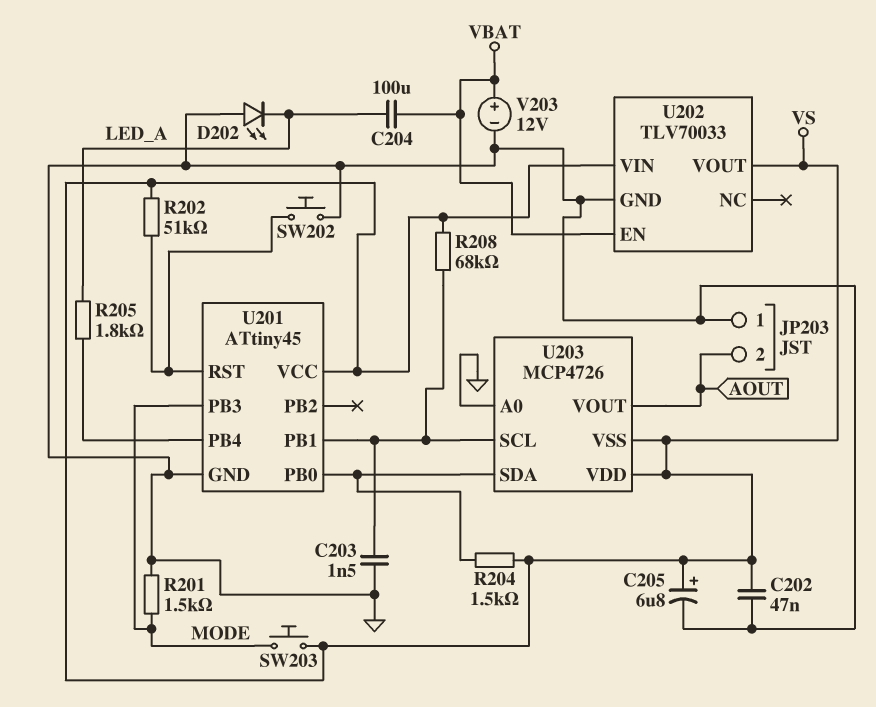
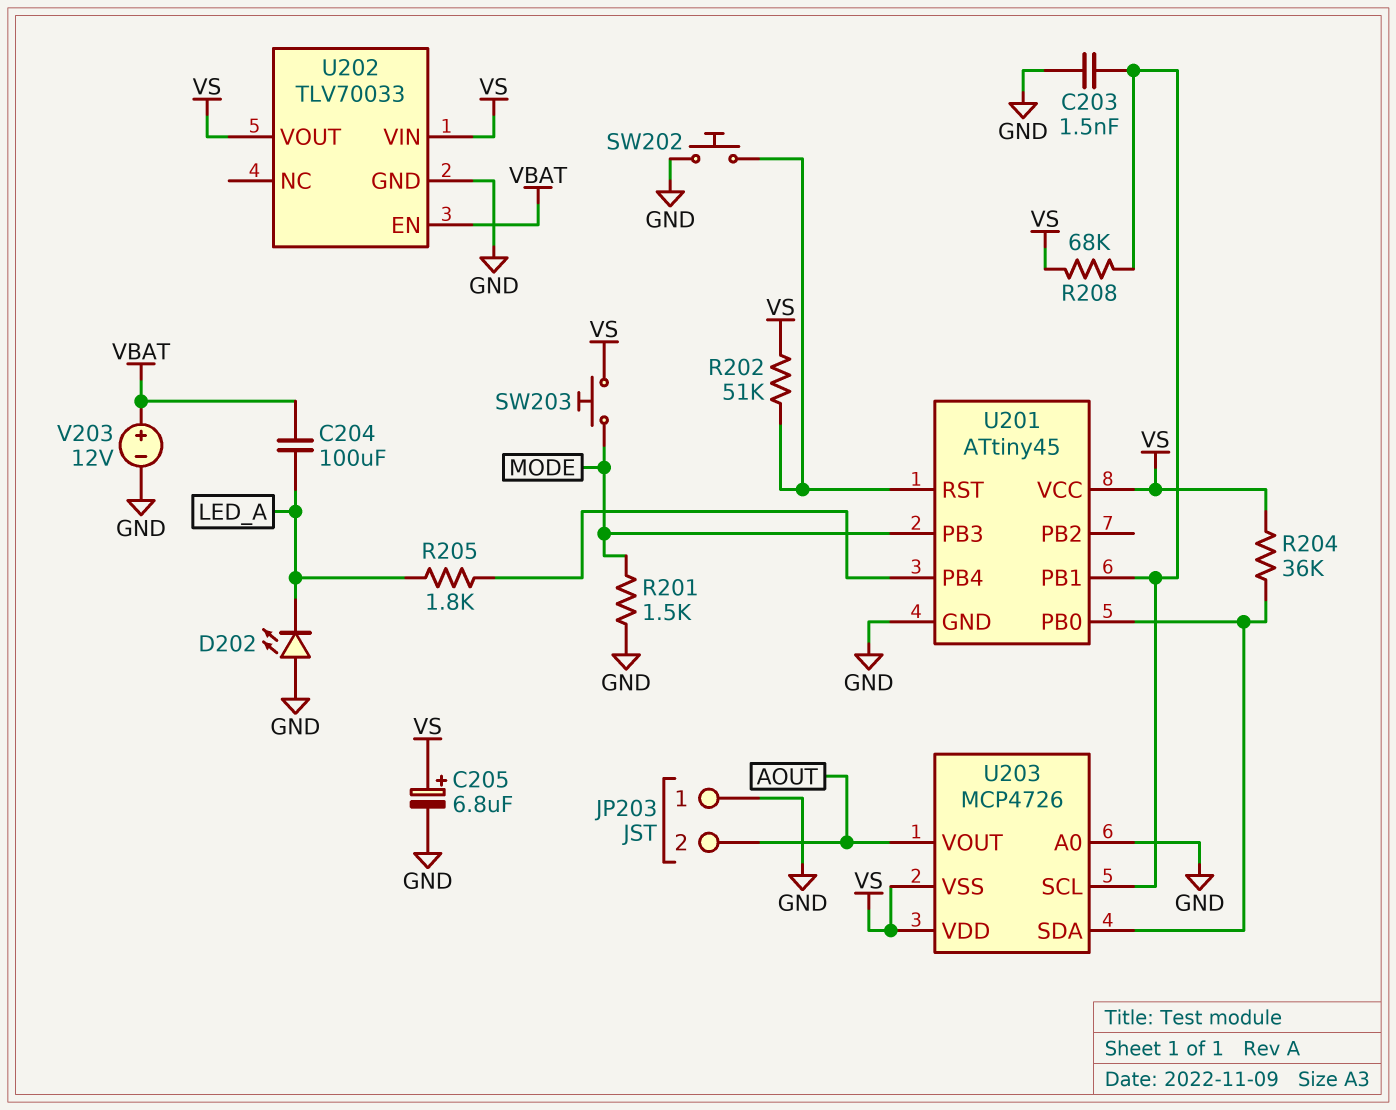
C202: 47nF (GND, VS) -> none
R204: 1.5k (U201/PB0, VS) -> 36k (U201/PB0, VS)

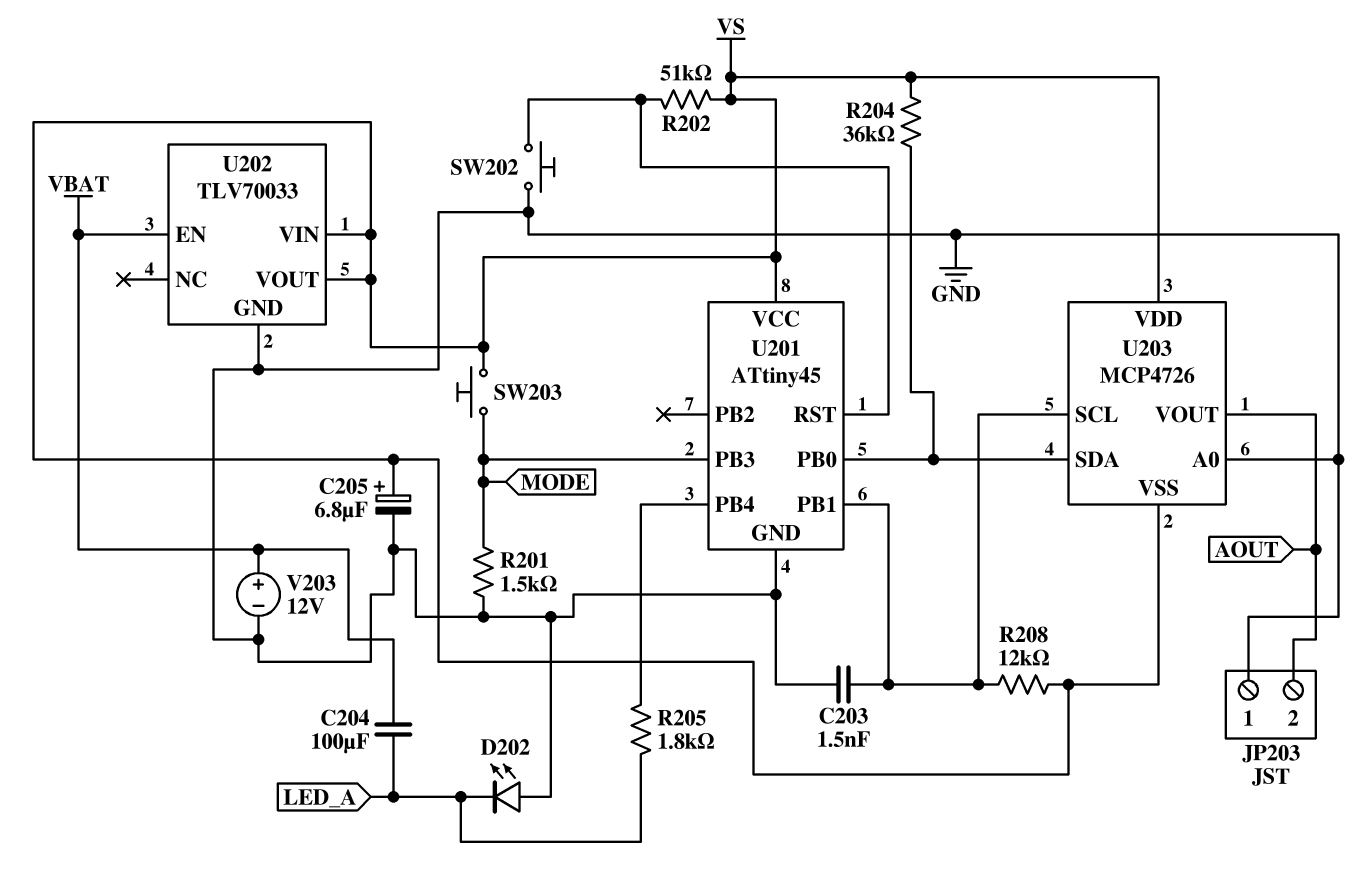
R208: 68k (U201/PB1, VS) -> 12k (U201/PB1, VS)

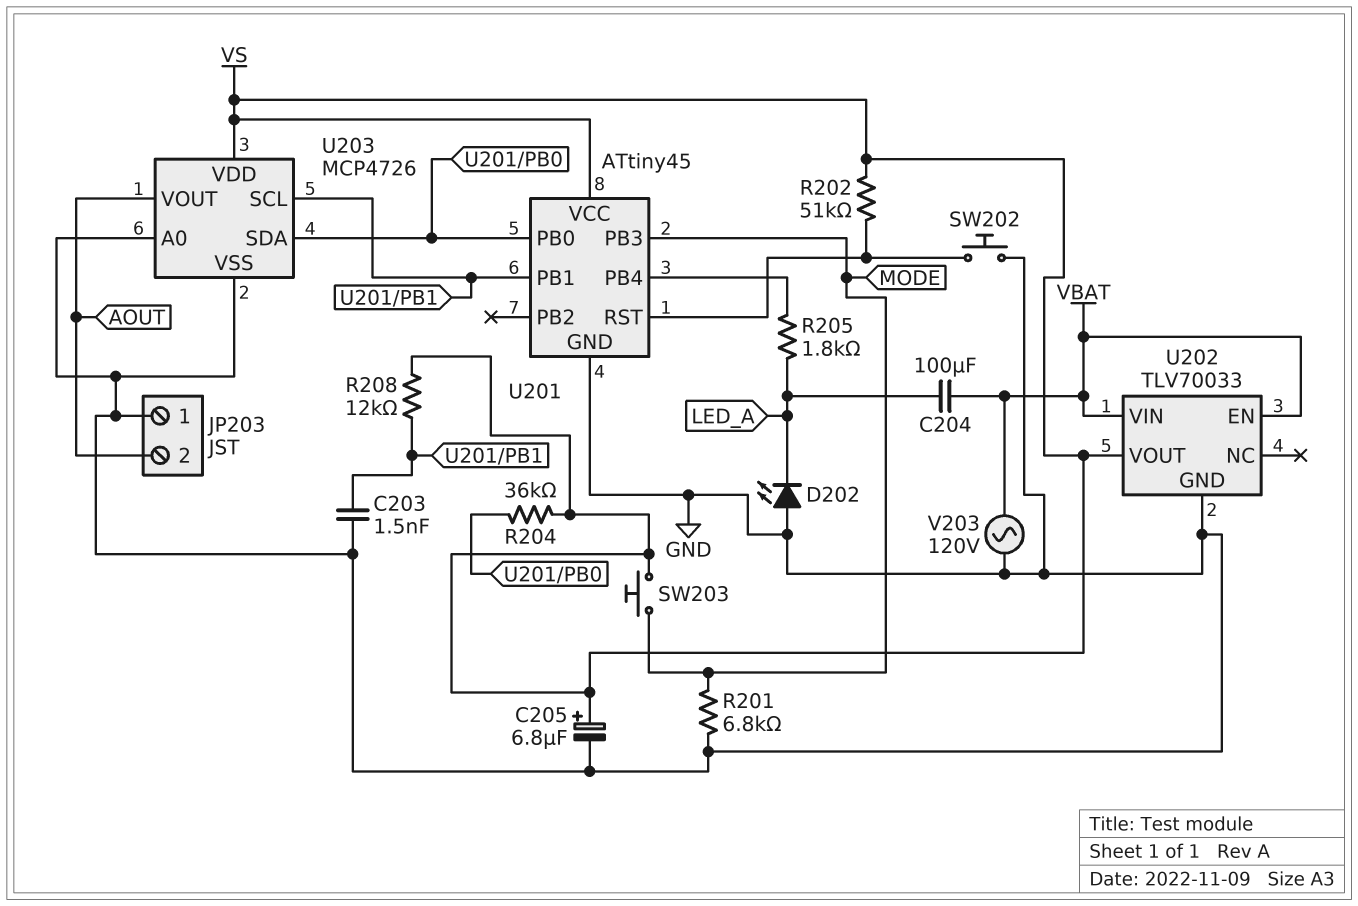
R201: 1.5k (GND, MODE) -> 6.8k (GND, MODE)
U202 pin VIN: VS -> VBAT
U203 pin VSS: VS -> GND
V203: 12V (plus VBAT, minus GND) -> AC 120V (GND, VBAT)

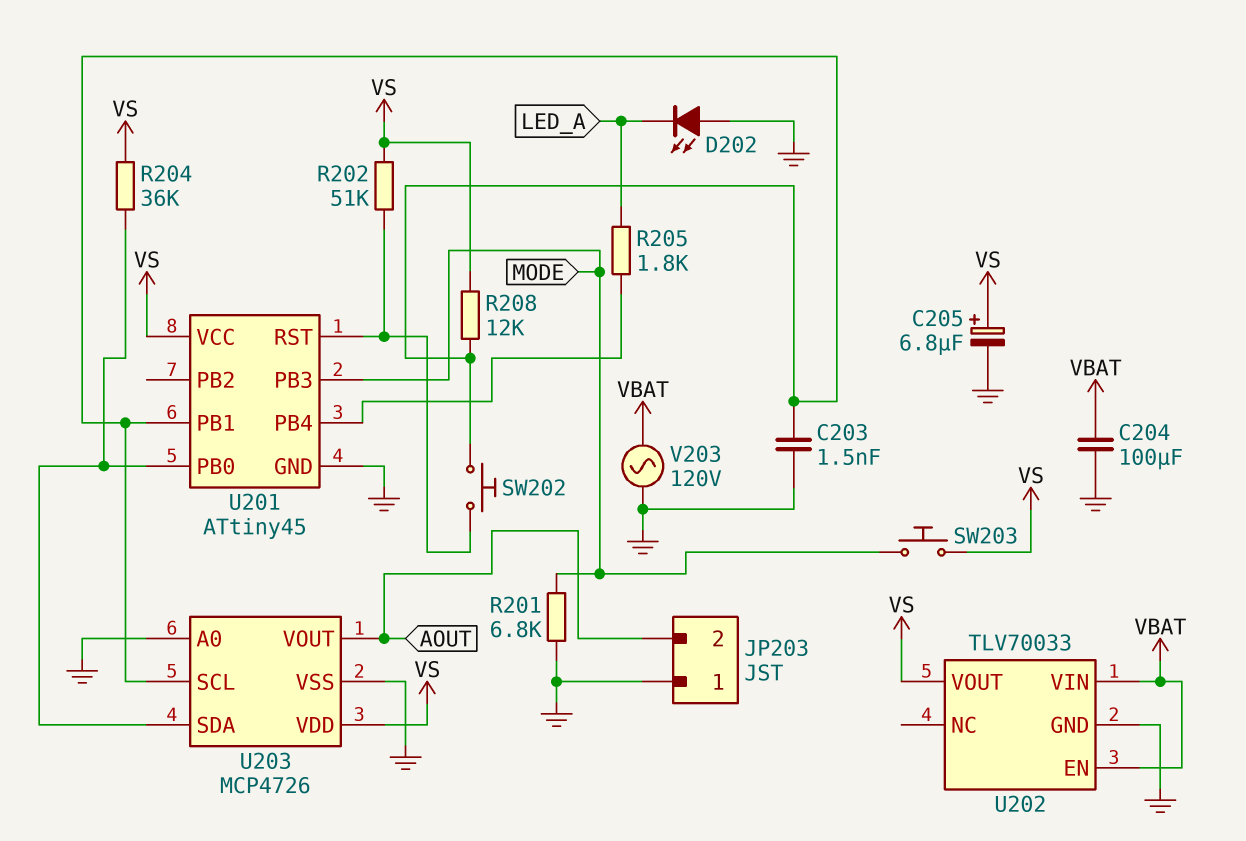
C204: 100uF (LED_A, VBAT) -> 100uF (GND, VBAT)
SW202: button (GND, U201/RST) -> button (U201/PB1, U201/RST)

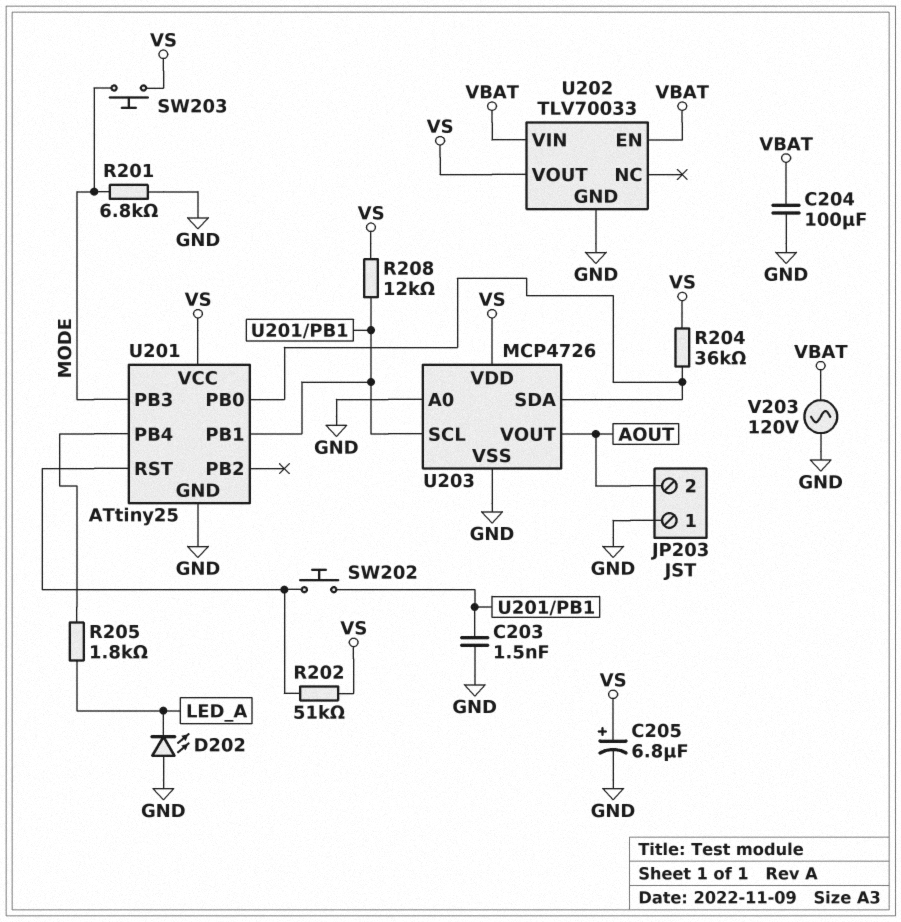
U201: ATtiny45 -> ATtiny25

